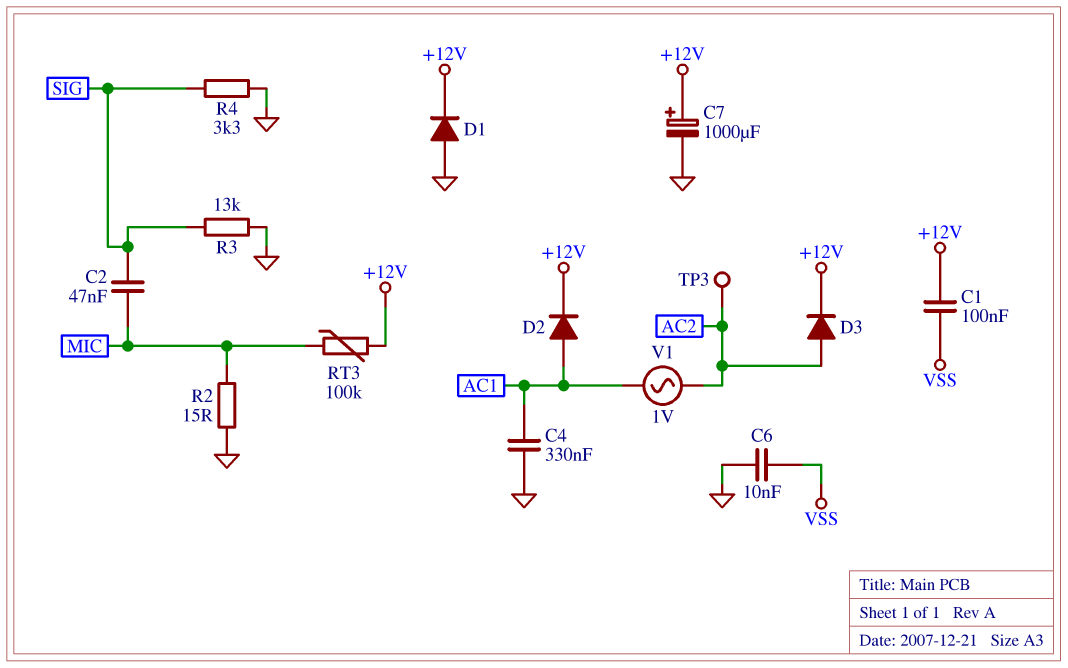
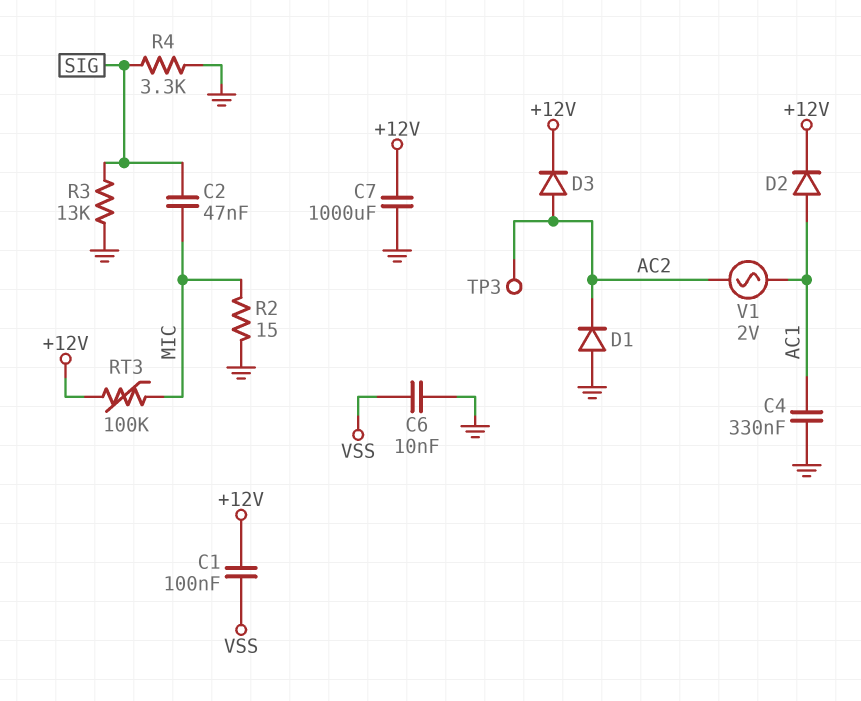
C7: 1000uF (plus +12V, minus GND) -> 1000uF (+12V, GND)
D1: diode (A GND, K +12V) -> diode (A GND, K AC2)
V1: AC 1V (AC1, AC2) -> AC 2V (AC1, AC2)

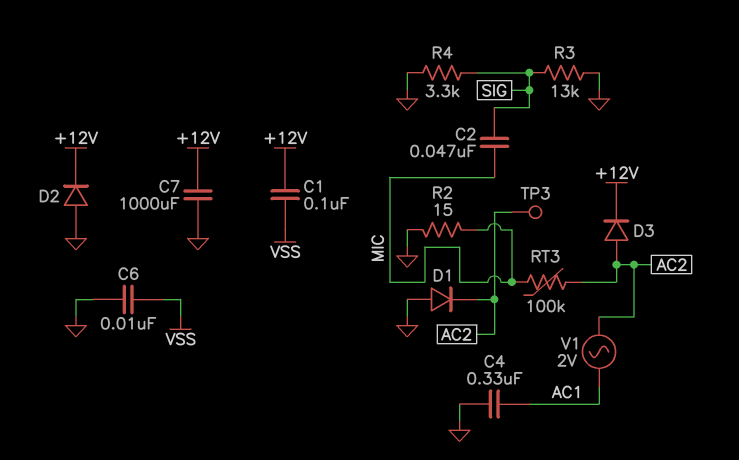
D2: diode (A AC1, K +12V) -> diode (A GND, K +12V)
RT3: 100k (+12V, MIC) -> 100k (AC2, MIC)

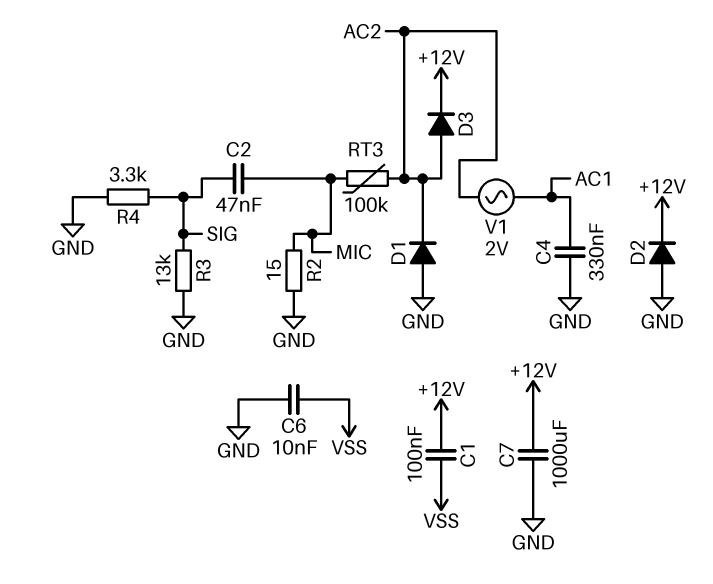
TP3: test point (AC2) -> none

